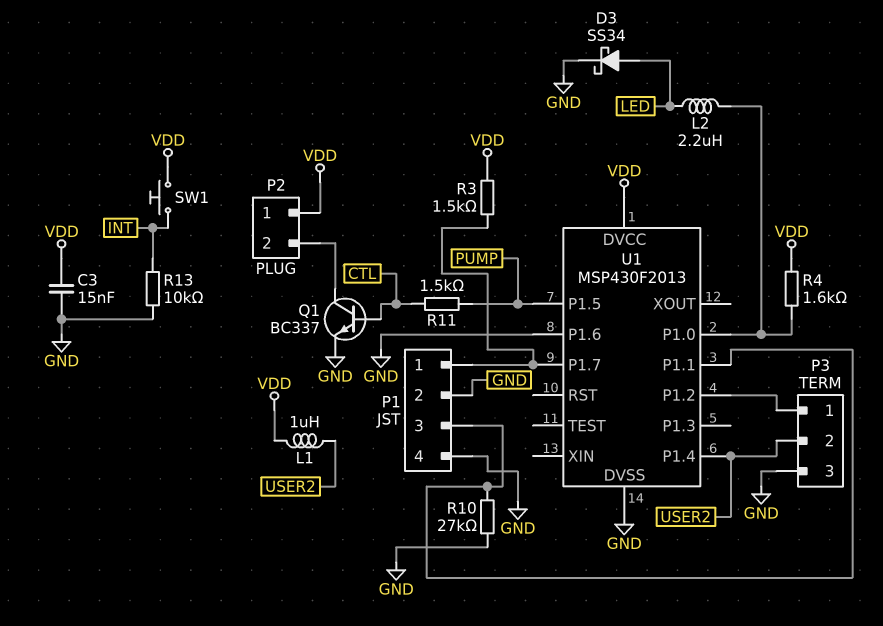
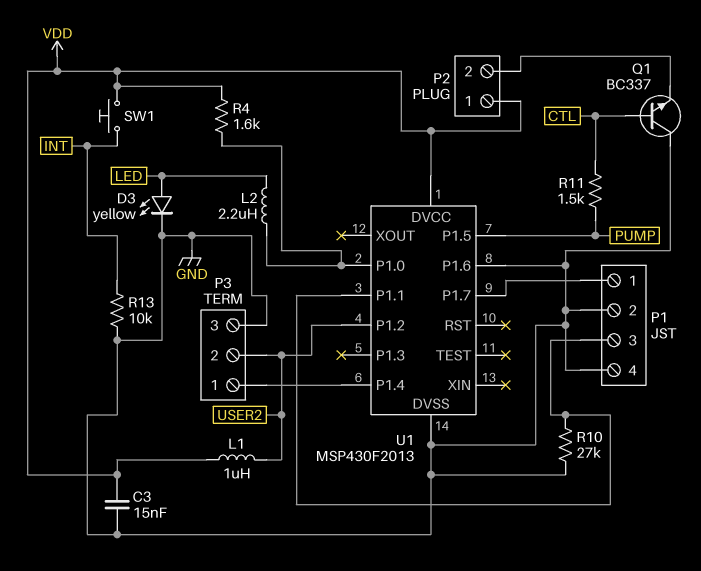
D3: schottky SS34 (A LED, K GND) -> LED yellow (A LED, K GND)
Q1: NPN BC337 (B CTL, C P2/2, E GND) -> NPN BC337 (B CTL, C GND, E P2/2)
R3: 1.5k (P1/1, VDD) -> none
U1 pin P1.2: P3/1 -> USER2
U1 pin P1.4: USER2 -> P3/1

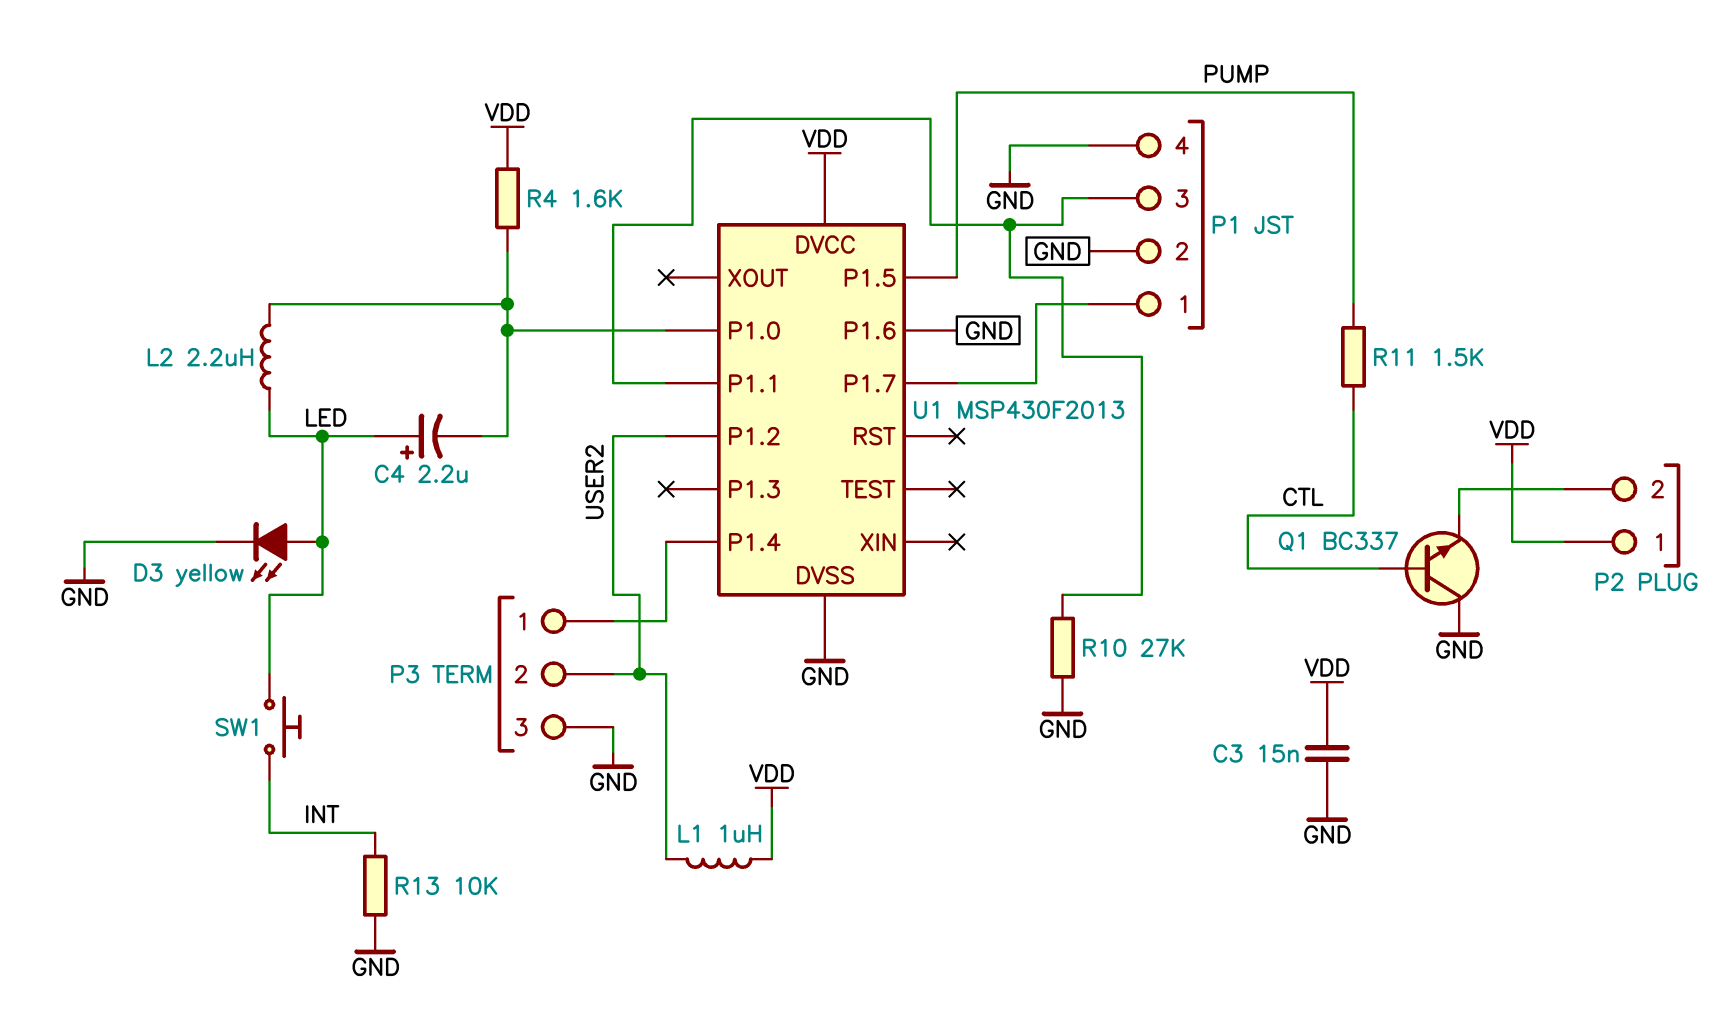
C4: none -> 2.2uF (plus LED, minus U1/P1.0)
SW1: button (INT, VDD) -> button (INT, LED)

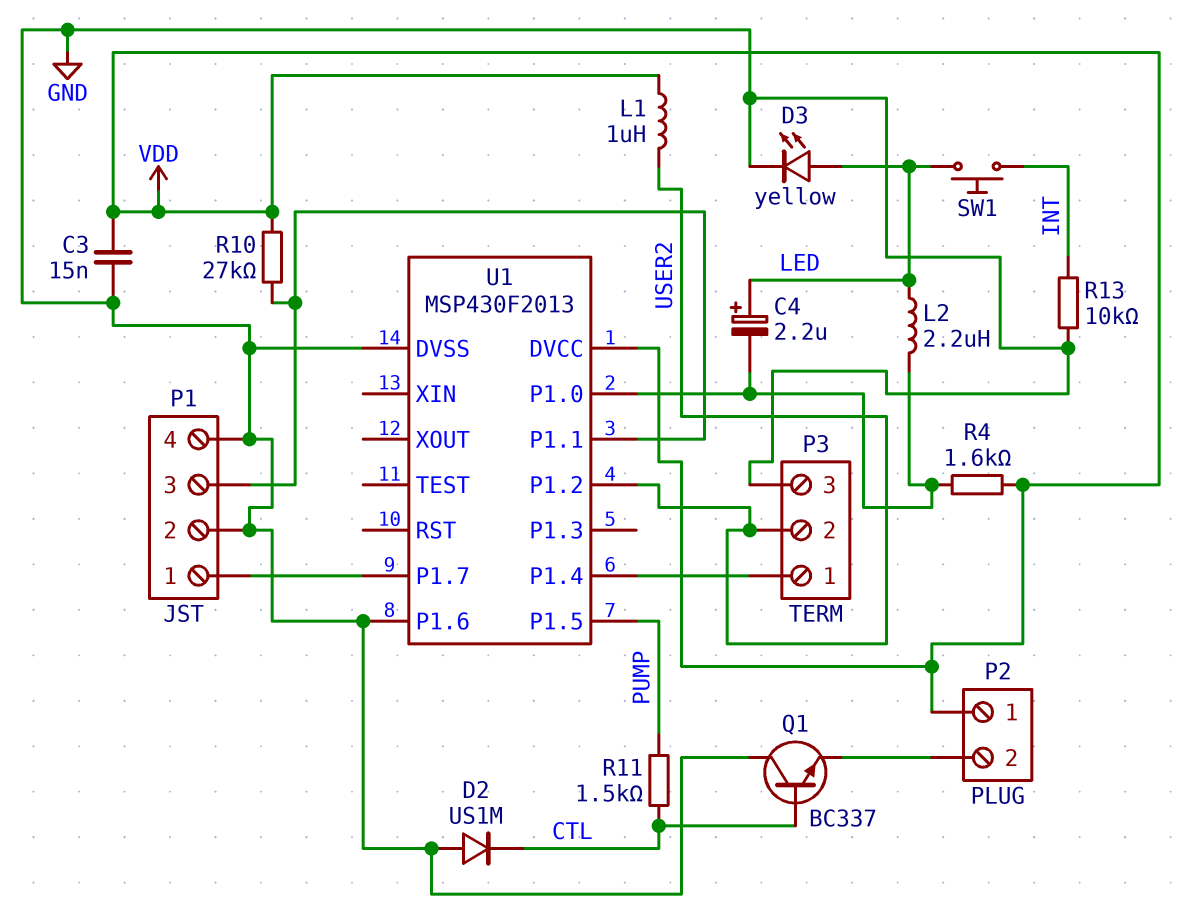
D2: none -> diode US1M (A GND, K CTL)
R10: 27k (GND, P1/3) -> 27k (P1/3, VDD)

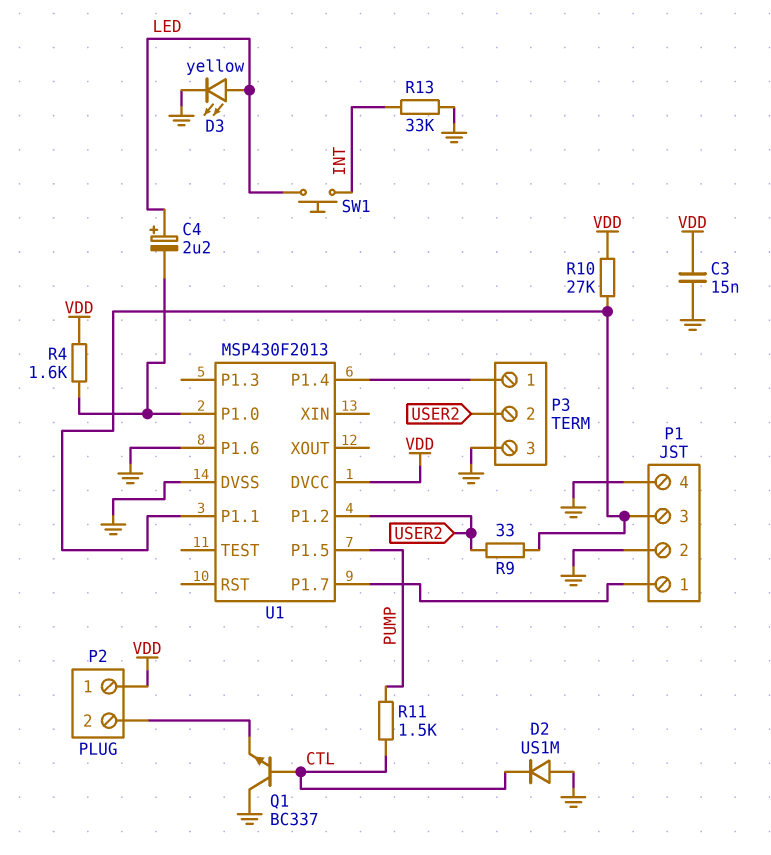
L1: 1uH (USER2, VDD) -> none
L2: 2.2uH (LED, U1/P1.0) -> none
R9: none -> 33 (P1/3, USER2)
R13: 10k (GND, INT) -> 33k (GND, INT)

